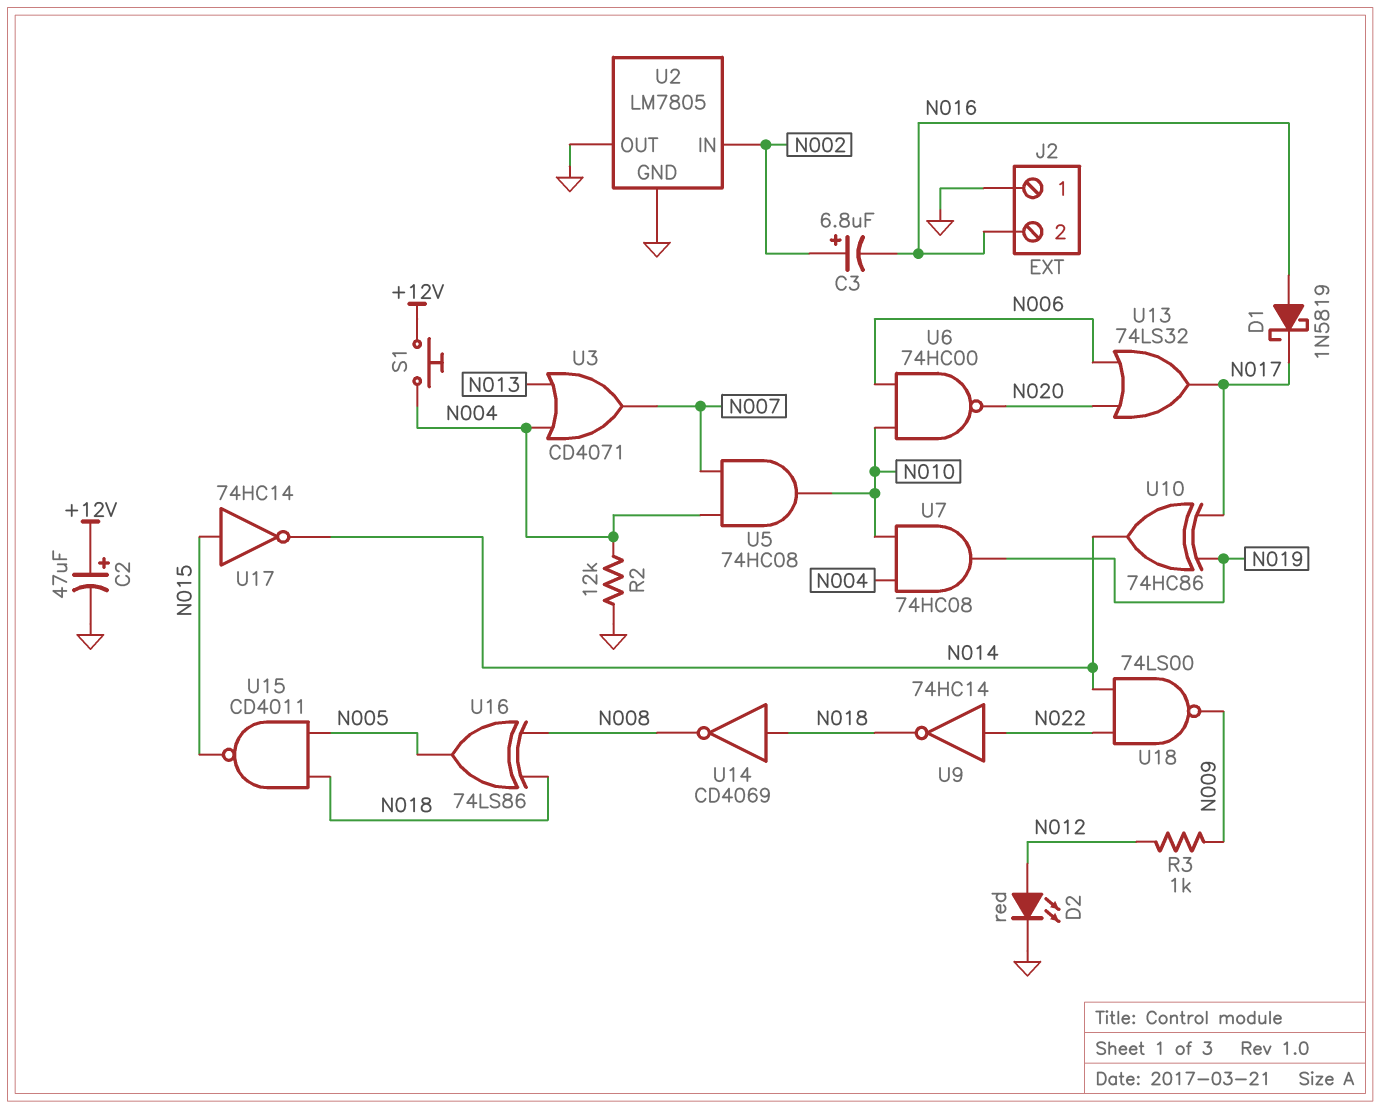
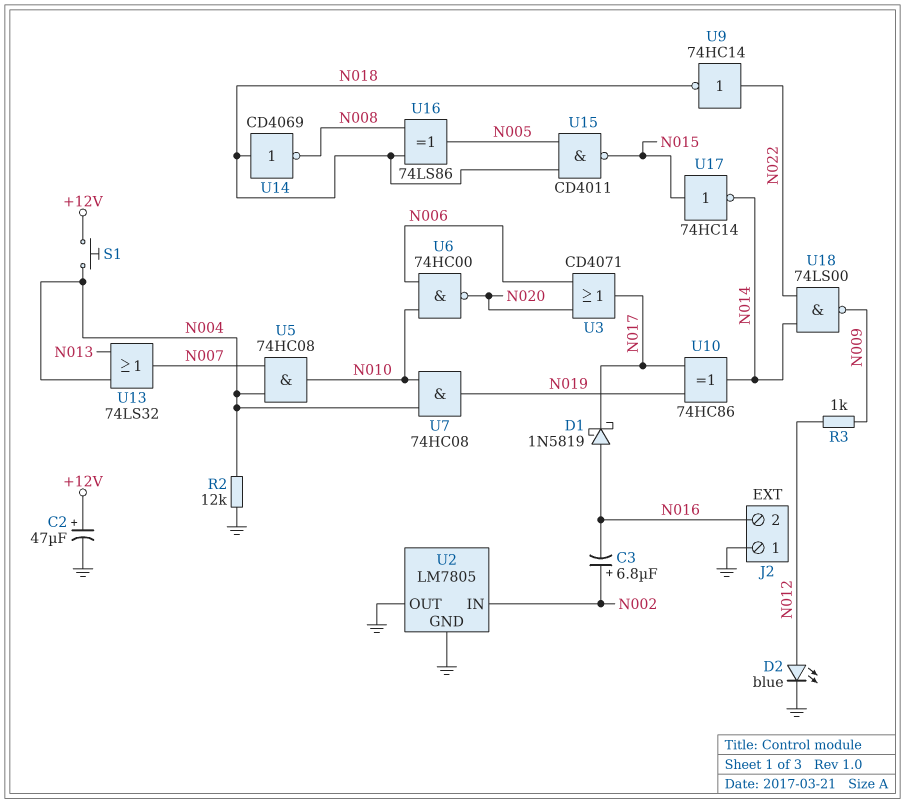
D2: LED red (A N012, K GND) -> LED blue (A N012, K GND)
U3: OR CD4071 (in N004, in N013, out N007) -> OR CD4071 (in N006, in N020, out N017)
U13: OR 74LS32 (in N006, in N020, out N017) -> OR 74LS32 (in N004, in N013, out N007)

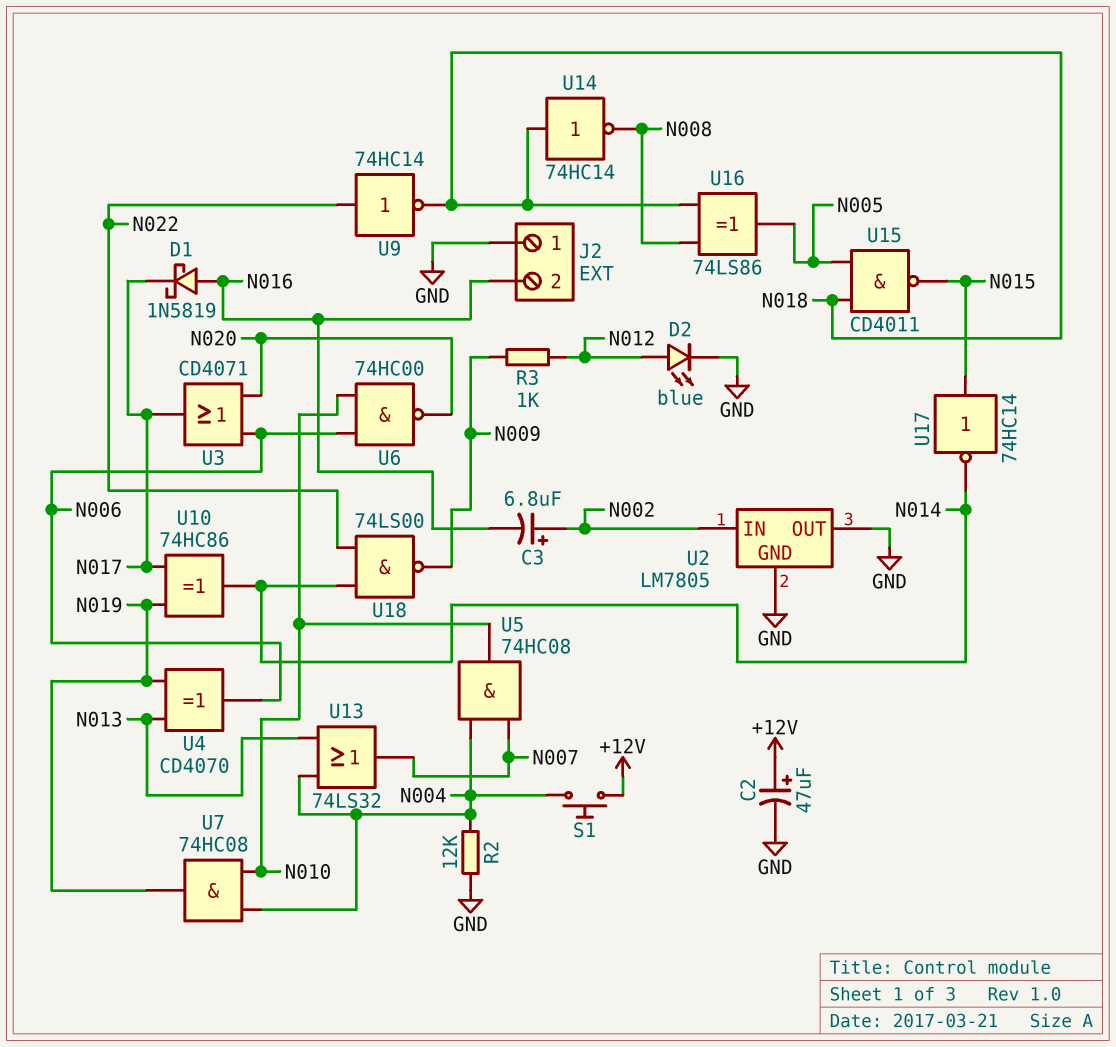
U4: none -> XOR CD4070 (in N013, in N019, out N006)
U14: NOT CD4069 (in N018, out N008) -> NOT 74HC14 (in N018, out N008)

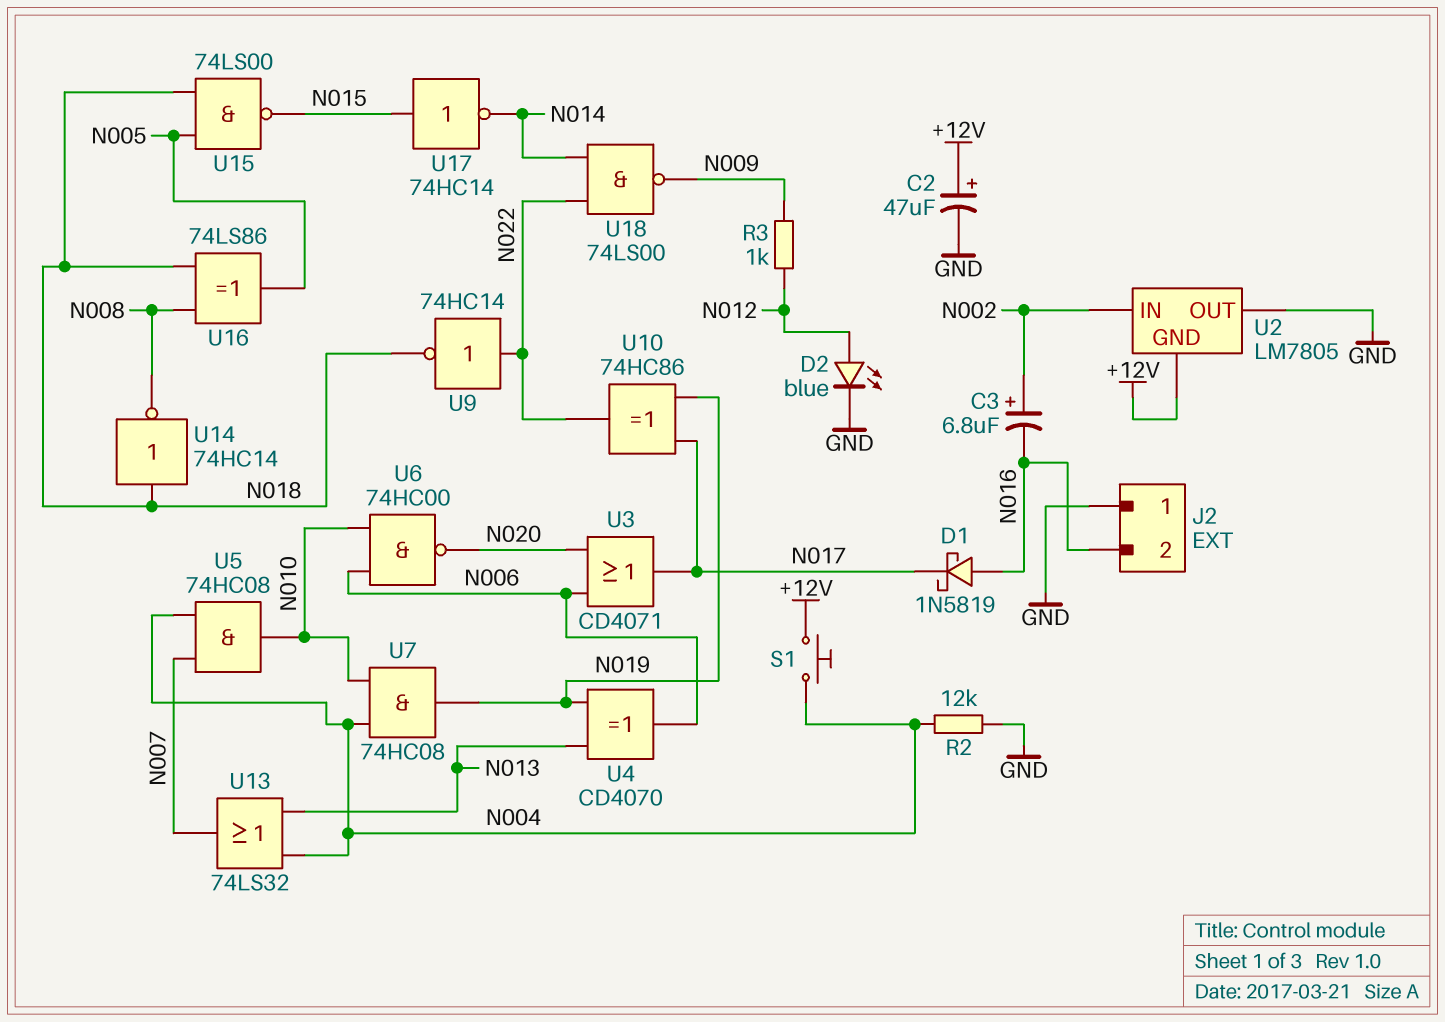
U2 pin GND: GND -> +12V
U10: XOR 74HC86 (in N017, in N019, out N014) -> XOR 74HC86 (in N017, in N019, out N022)
U15: NAND CD4011 (in N005, in N018, out N015) -> NAND 74LS00 (in N005, in N018, out N015)

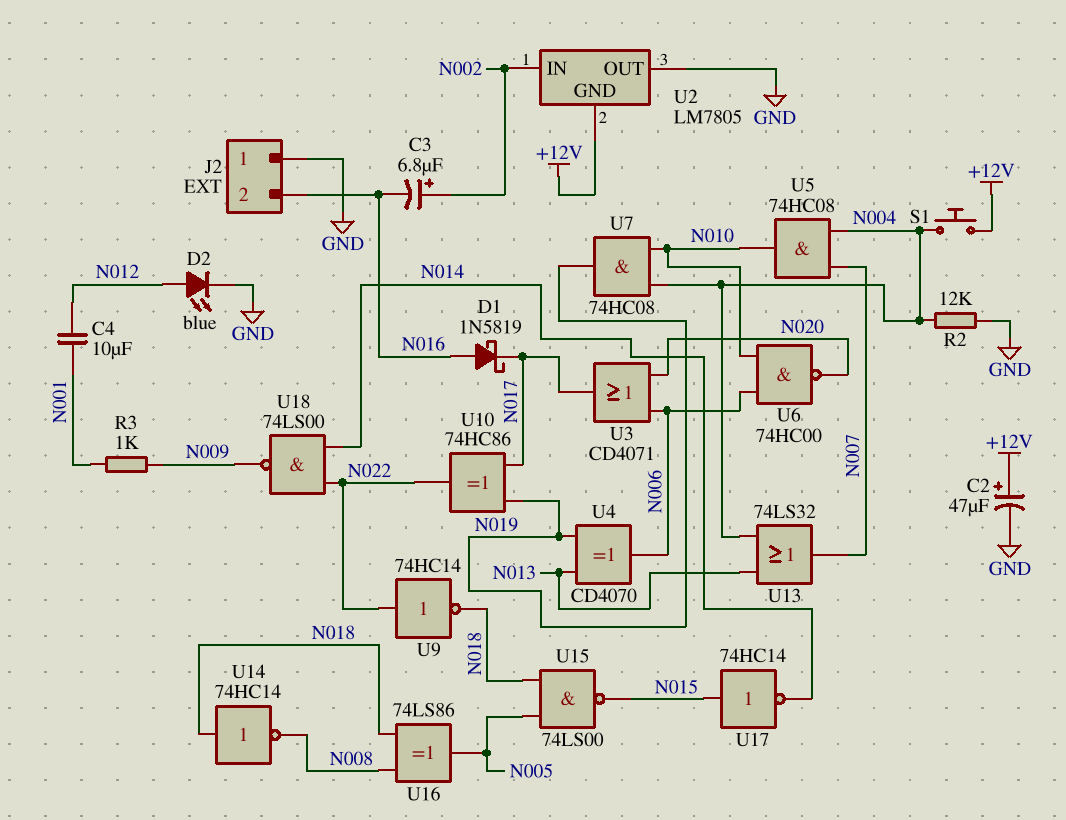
C4: none -> 10uF (N001, N012)
R3: 1k (N009, N012) -> 1k (N001, N009)

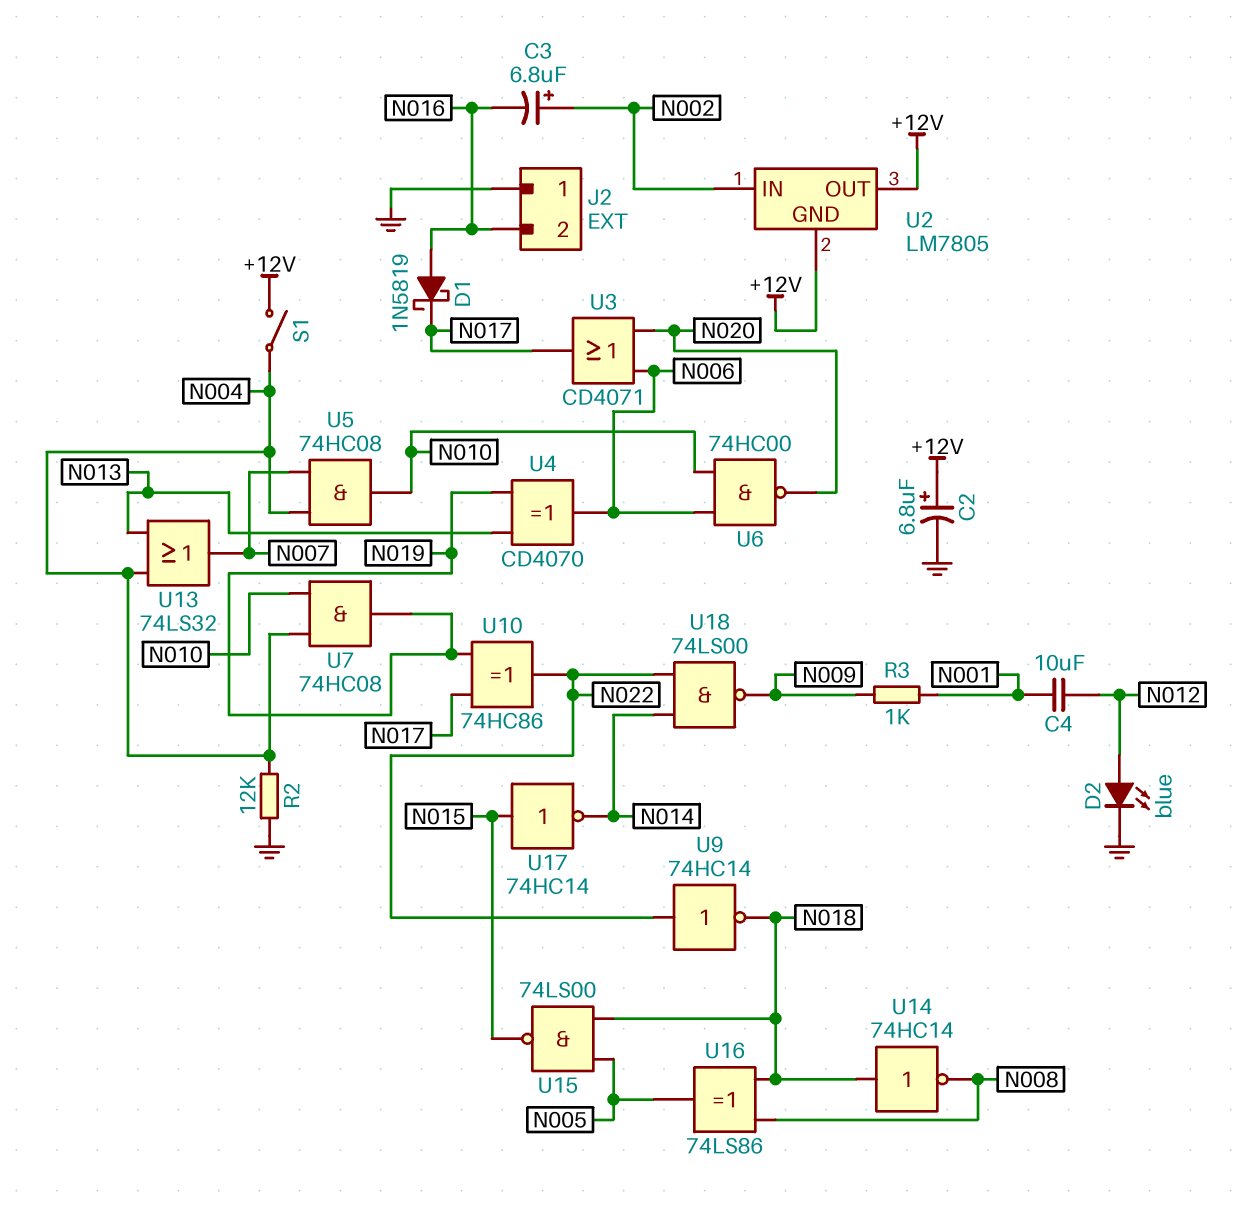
C2: 47uF (plus +12V, minus GND) -> 6.8uF (plus +12V, minus GND)
S1: button (+12V, N004) -> switch (+12V, N004)
U2 pin OUT: GND -> +12V

